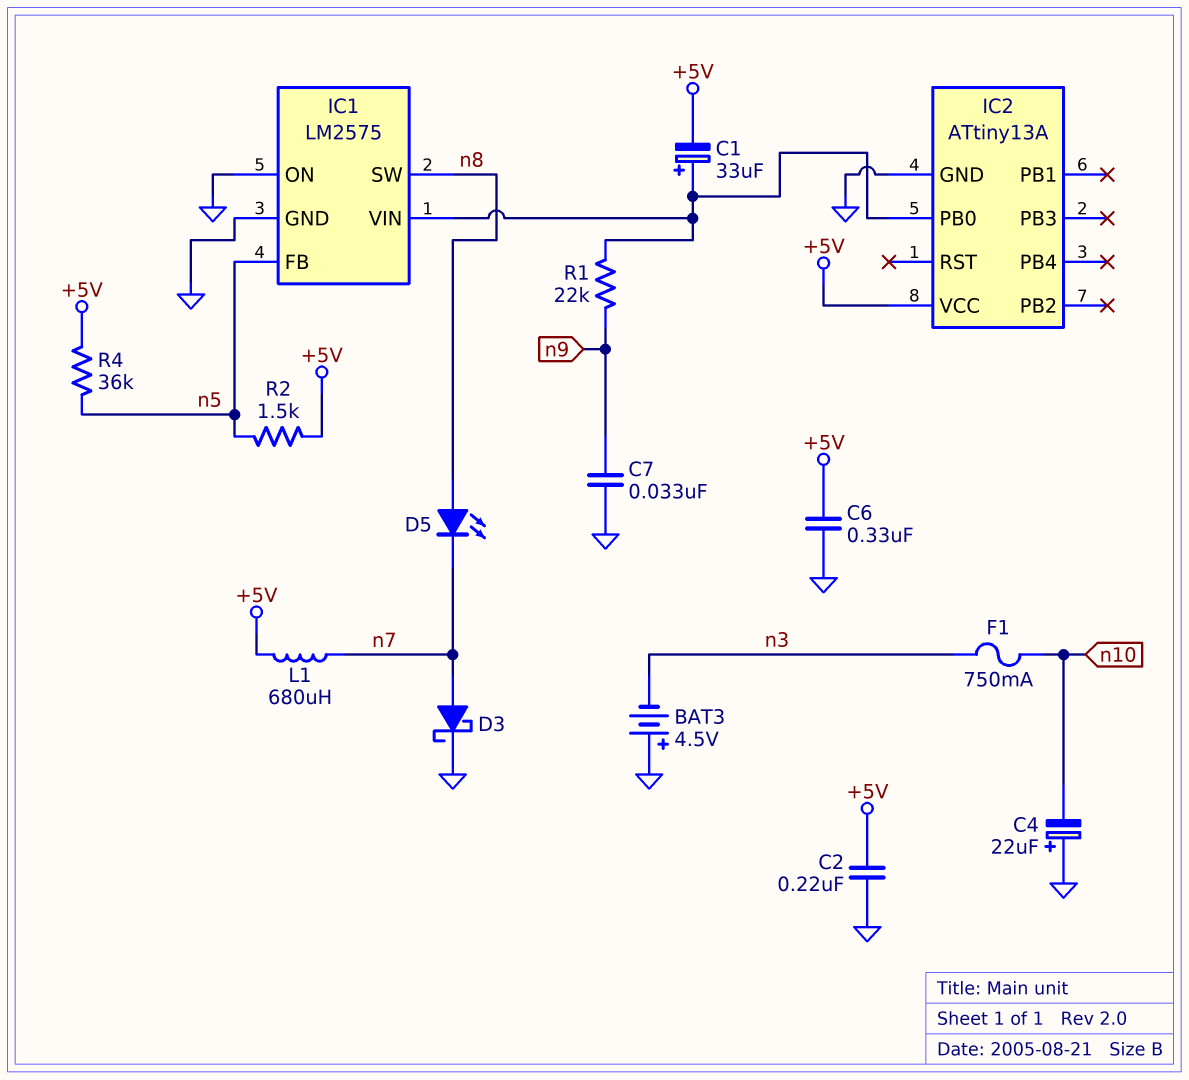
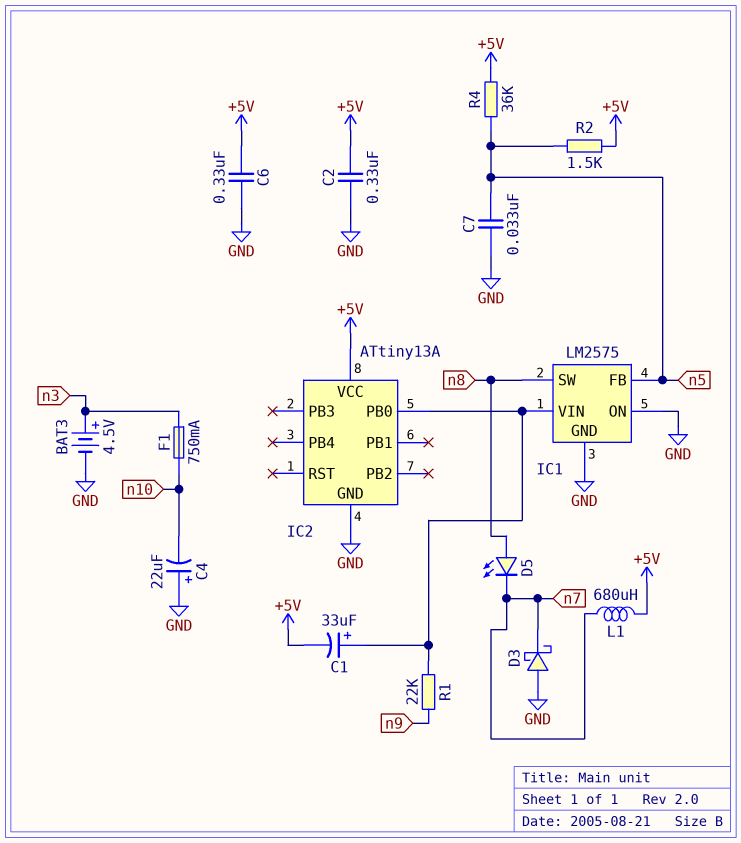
BAT3: 4.5V (plus GND, minus n3) -> 4.5V (plus n3, minus GND)
C2: 220nF (+5V, GND) -> 330nF (+5V, GND)
C7: 33nF (GND, n9) -> 33nF (GND, n5)
D3: schottky (A n7, K GND) -> schottky (A GND, K n7)

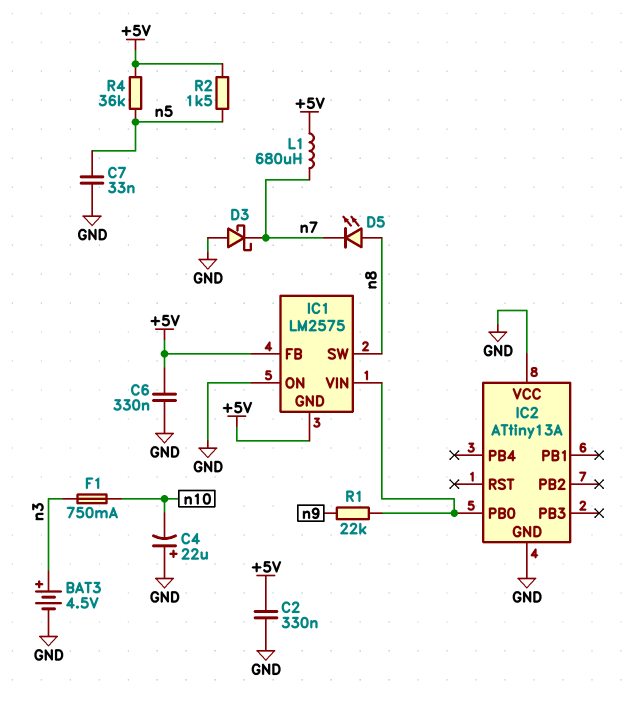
C1: 33uF (plus IC1/VIN, minus +5V) -> none
IC1 pin FB: n5 -> +5V
IC1 pin GND: GND -> +5V
IC2 pin VCC: +5V -> GND

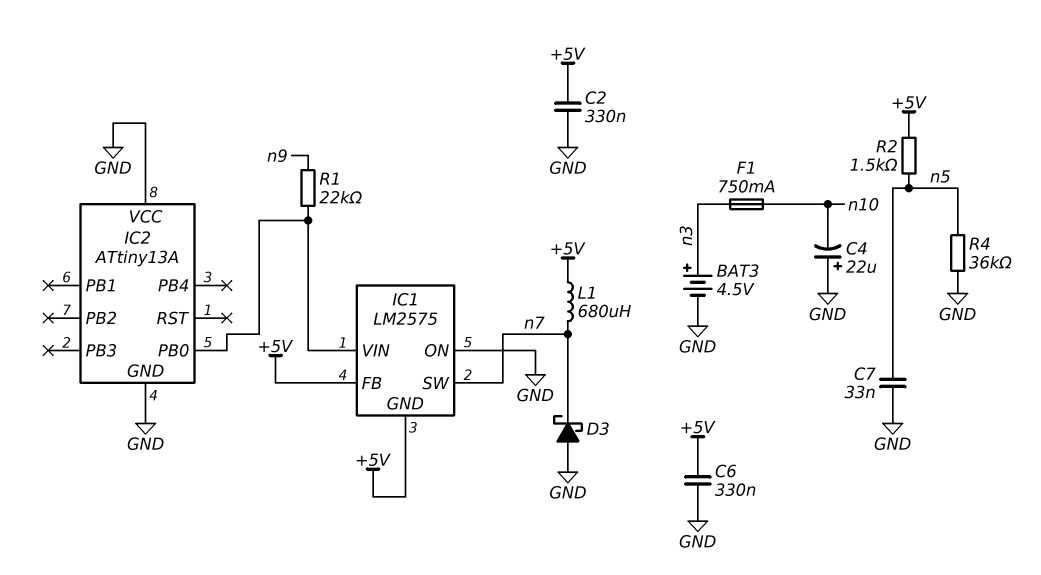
D5: LED (A n8, K n7) -> none
IC1 pin SW: n8 -> n7
R4: 36k (+5V, n5) -> 36k (GND, n5)

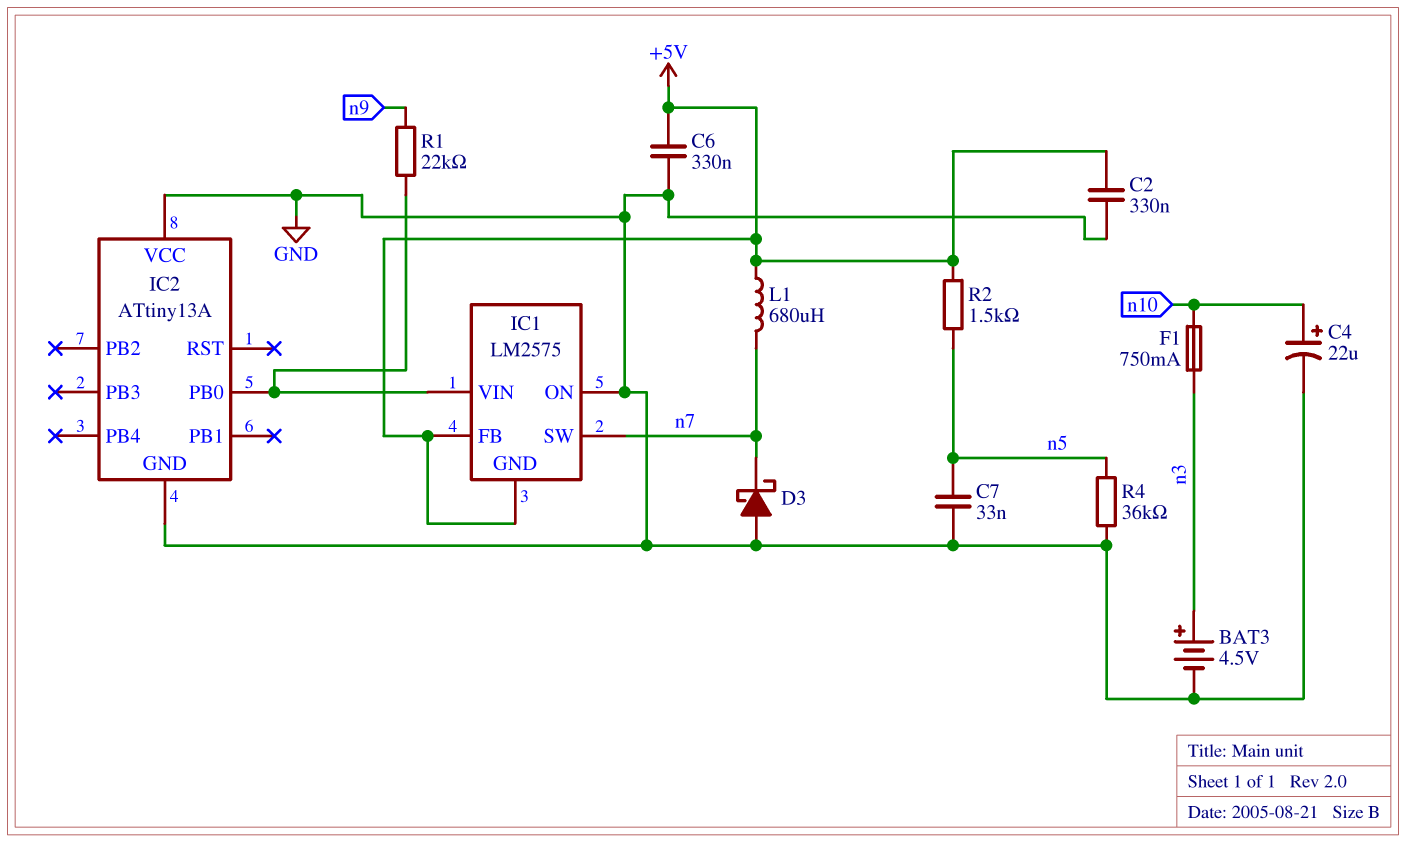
C4: 22uF (plus GND, minus n10) -> 22uF (plus n10, minus GND)

